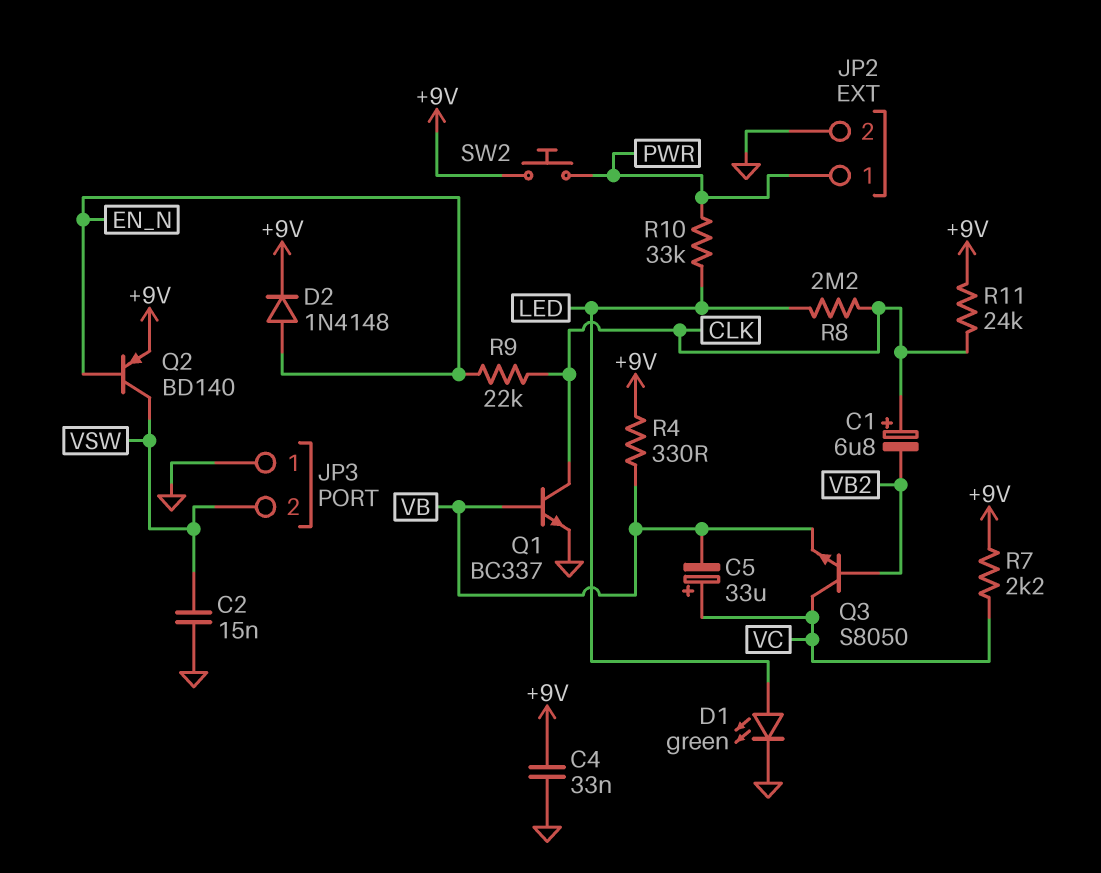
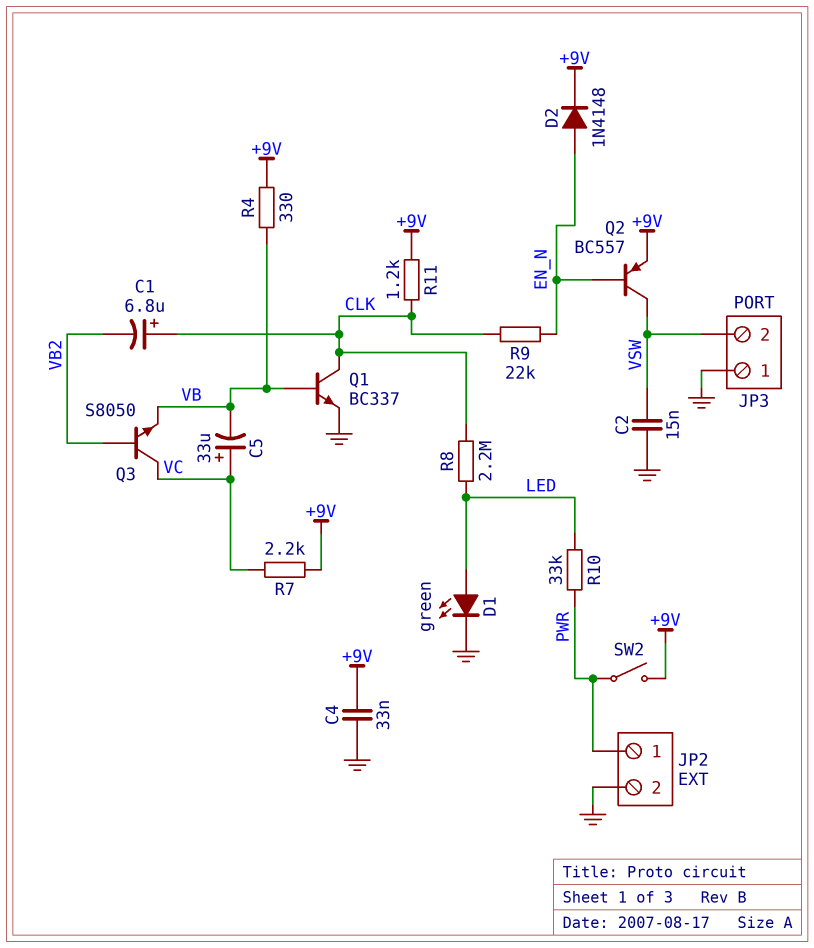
Q2: PNP BD140 (B EN_N, C VSW, E +9V) -> PNP BC557 (B EN_N, C VSW, E +9V)
R11: 24k (+9V, CLK) -> 1.2k (+9V, CLK)
SW2: button (+9V, PWR) -> switch (+9V, PWR)

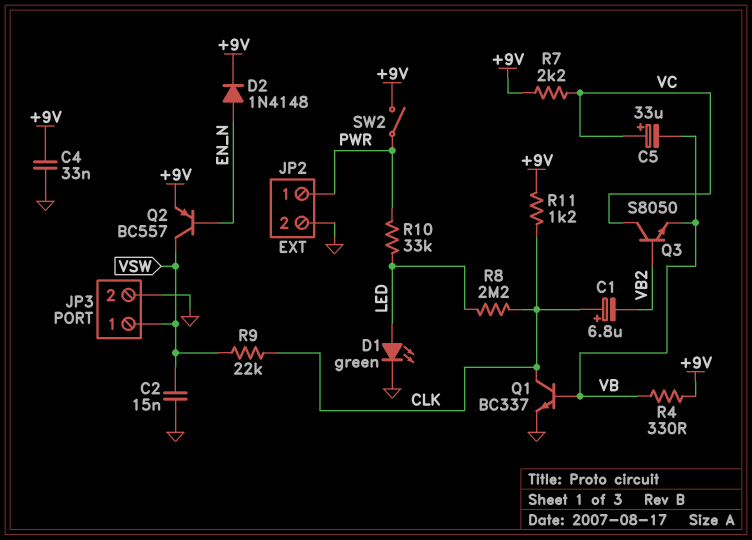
JP3 pin 1: GND -> VSW
JP3 pin 2: VSW -> GND
R9: 22k (CLK, EN_N) -> 22k (CLK, VSW)

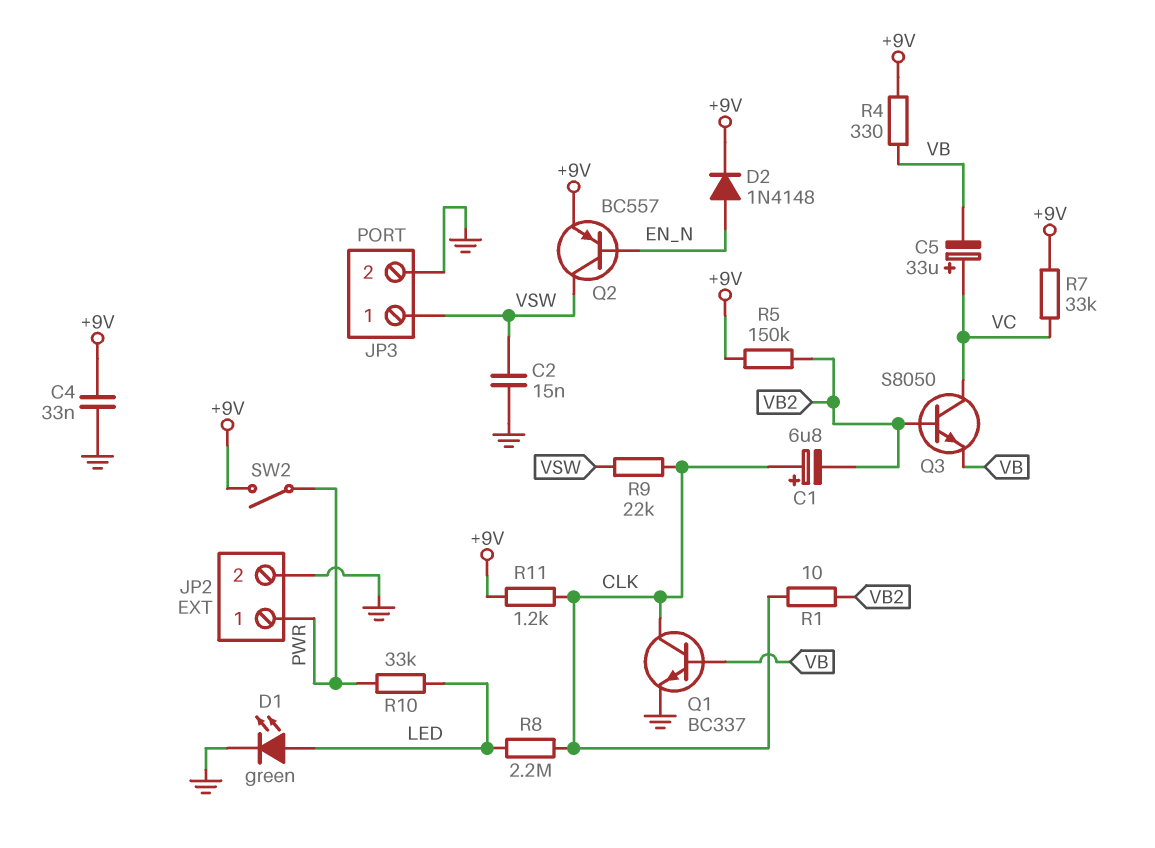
R1: none -> 10 (CLK, VB2)
R5: none -> 150k (+9V, VB2)
R7: 2.2k (+9V, VC) -> 33k (+9V, VC)

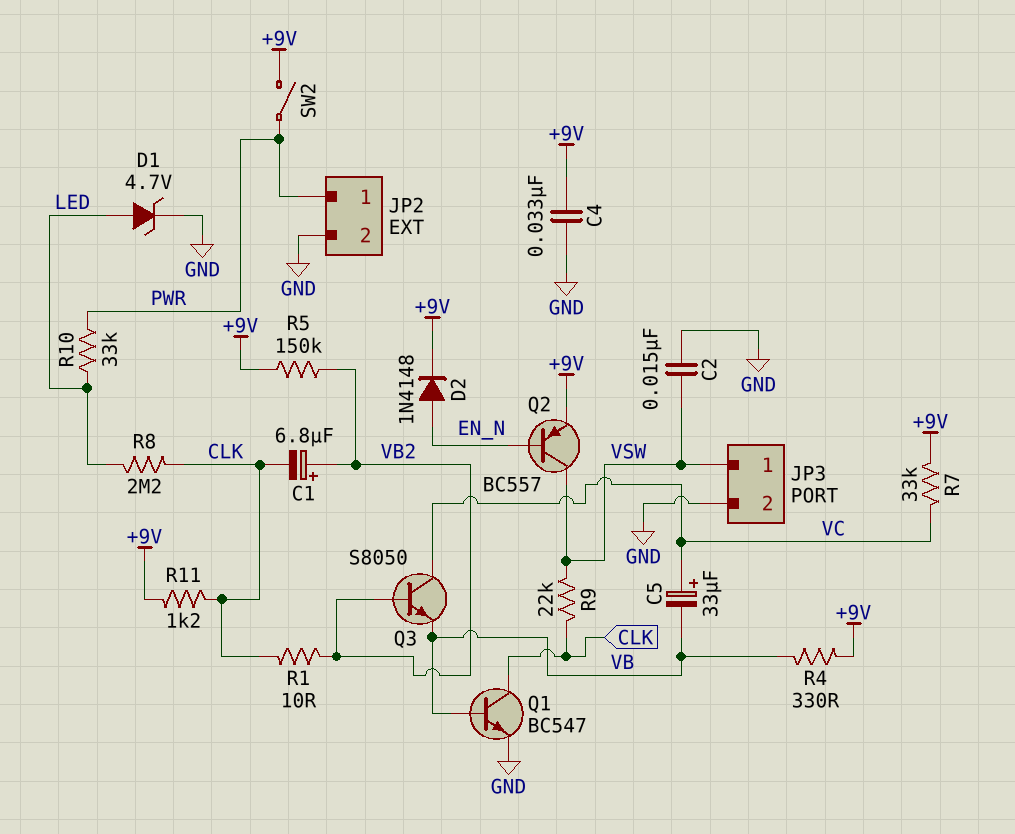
C1: 6.8uF (plus CLK, minus VB2) -> 6.8uF (plus VB2, minus CLK)
D1: LED green (A LED, K GND) -> zener 4.7V (A LED, K GND)
Q1: NPN BC337 (B VB, C CLK, E GND) -> NPN BC547 (B VB, C CLK, E GND)

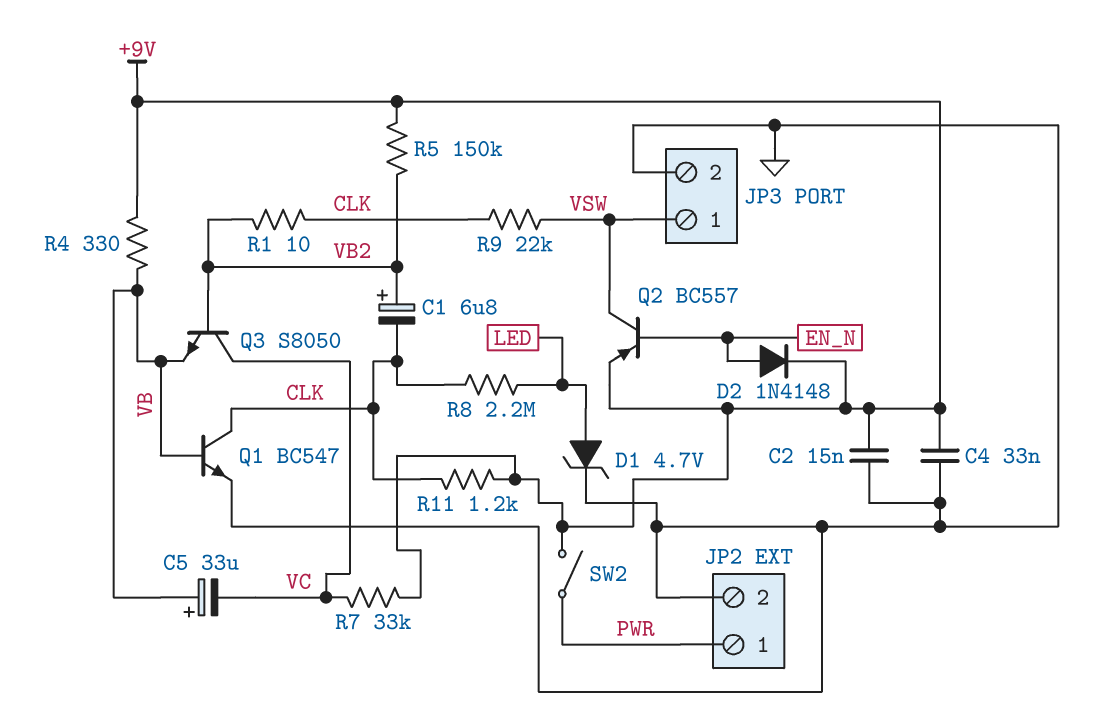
C2: 15nF (GND, VSW) -> 15nF (+9V, GND)
C5: 33uF (plus VC, minus VB) -> 33uF (plus VB, minus VC)
R10: 33k (LED, PWR) -> none

